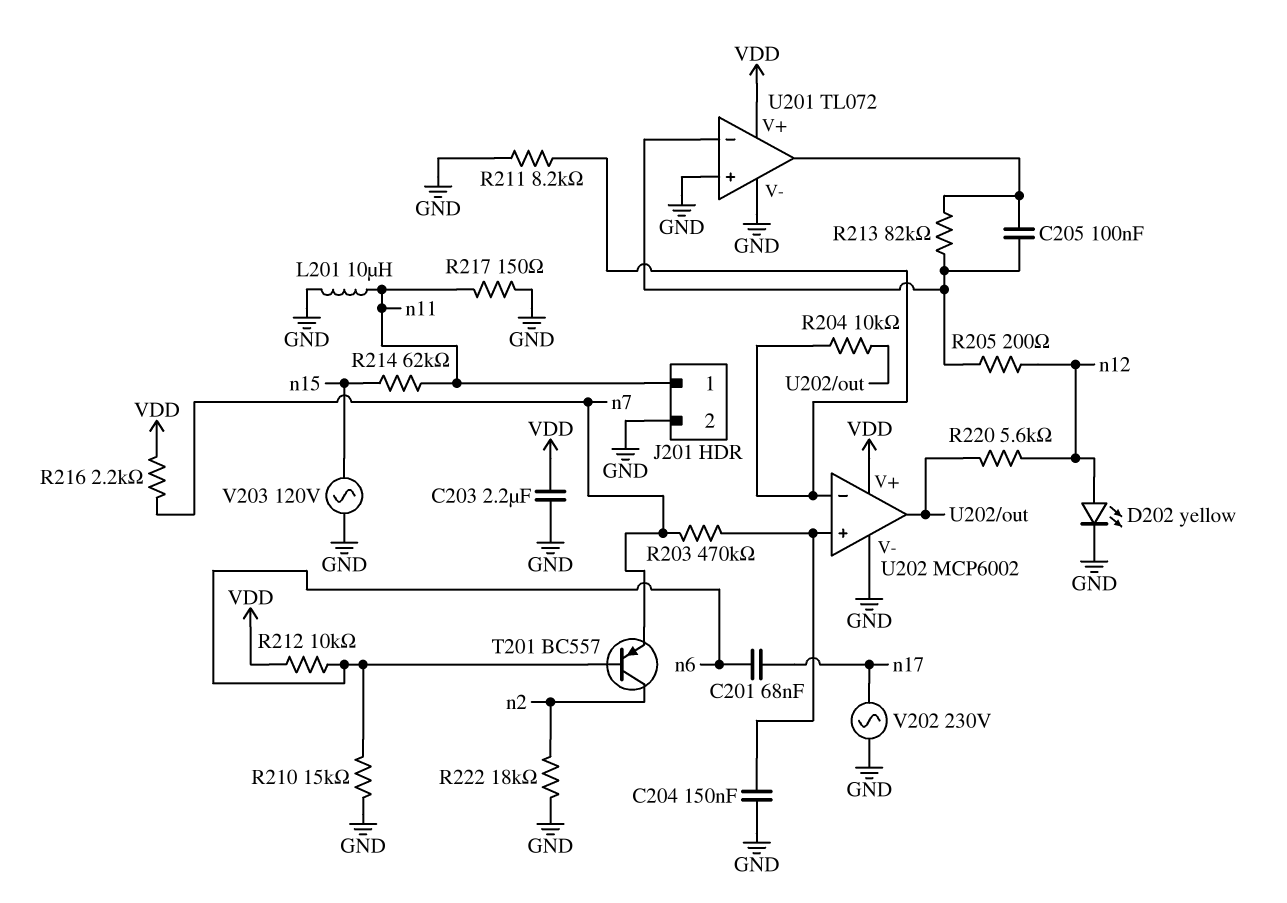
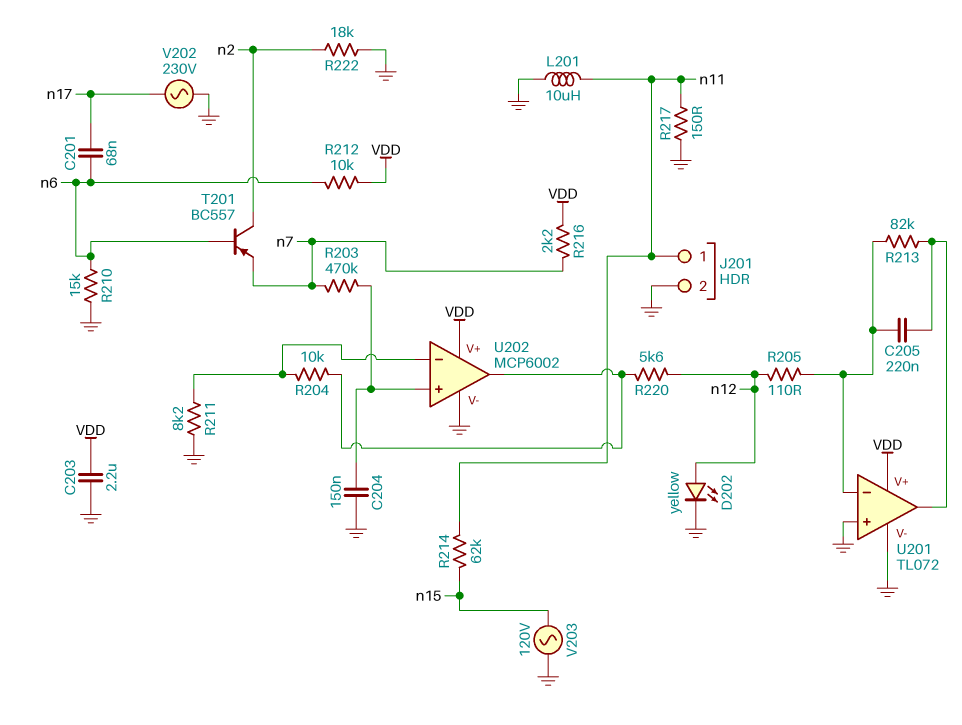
C205: 100nF (U201/in-, U201/out) -> 220nF (U201/in-, U201/out)
R205: 200 (U201/in-, n12) -> 110 (U201/in-, n12)

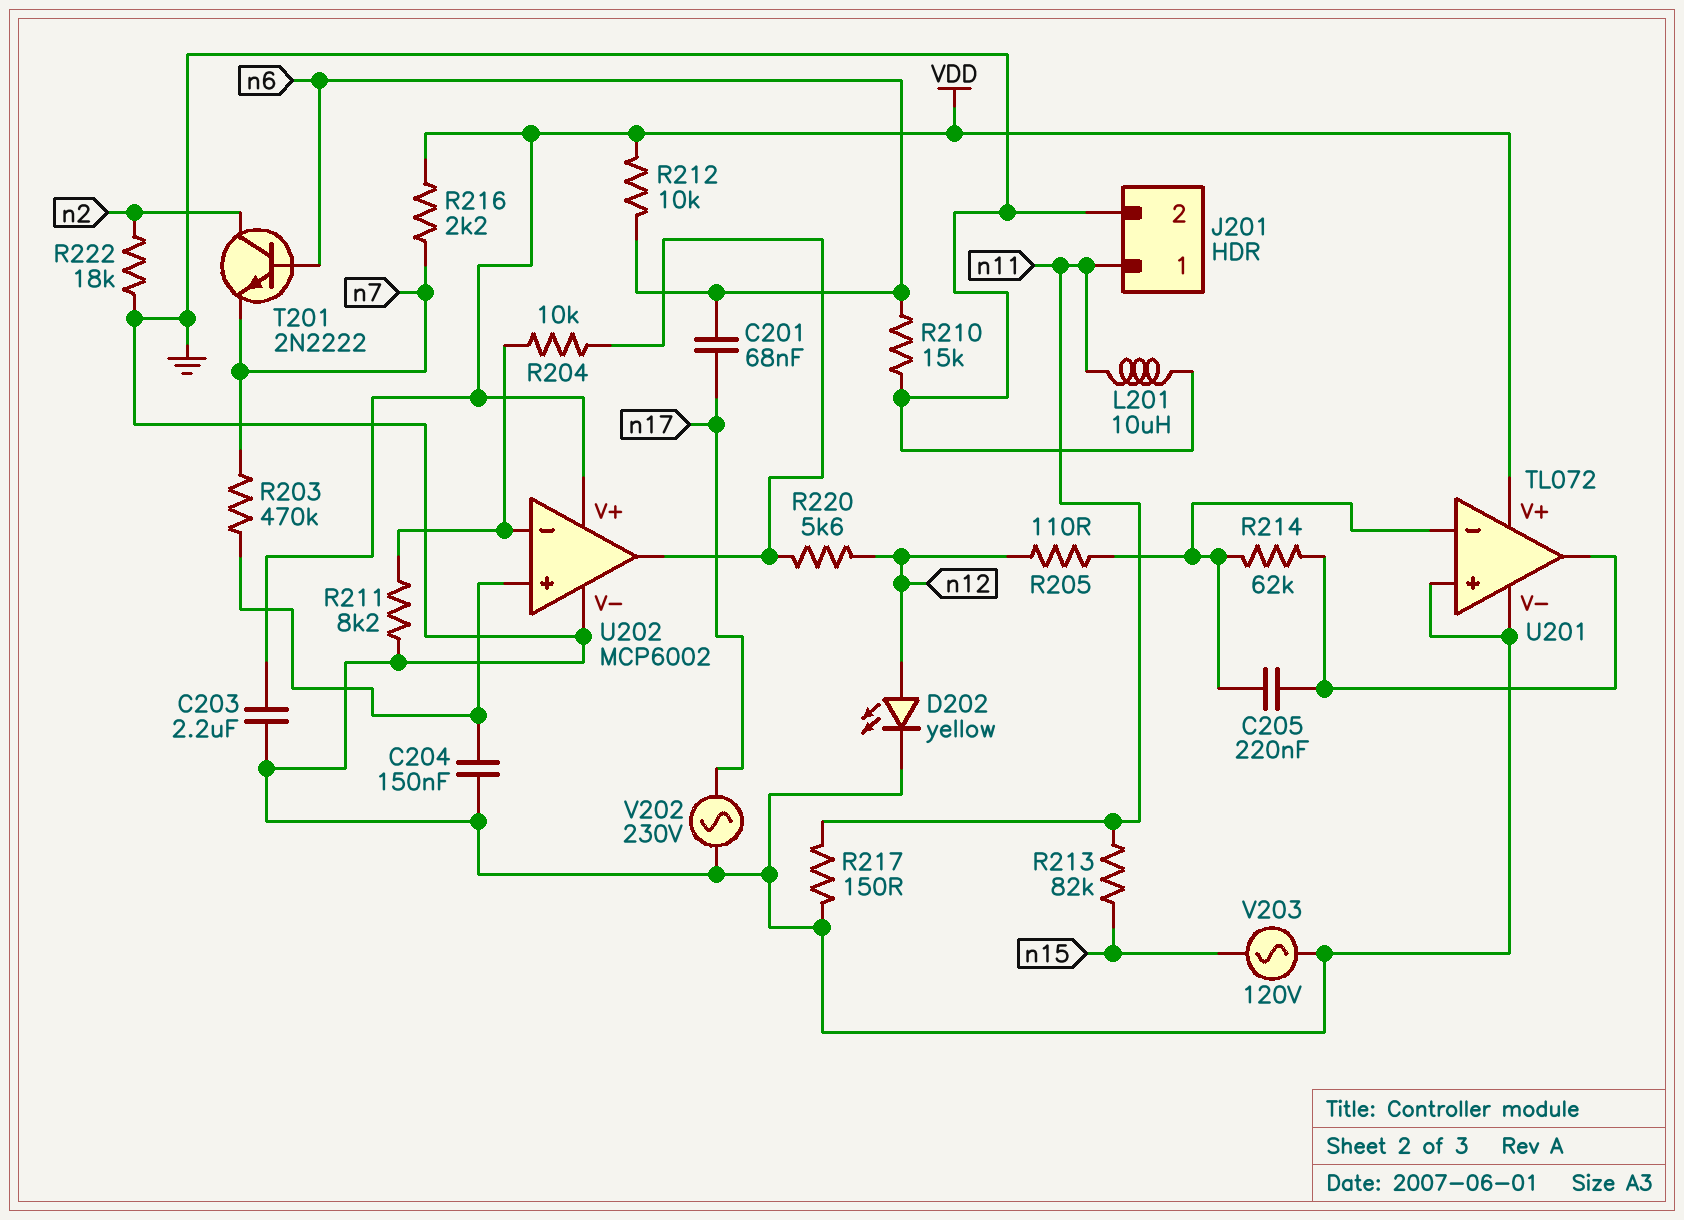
R213: 82k (U201/in-, U201/out) -> 82k (n11, n15)
R214: 62k (n11, n15) -> 62k (U201/in-, U201/out)
T201: PNP BC557 (B n6, C n2, E n7) -> NPN 2N2222 (B n6, C n2, E n7)

